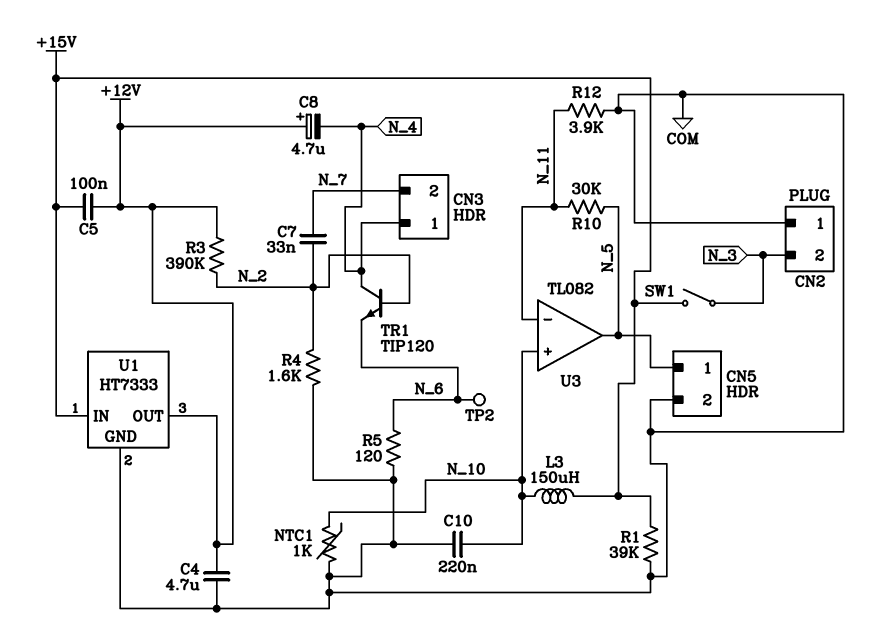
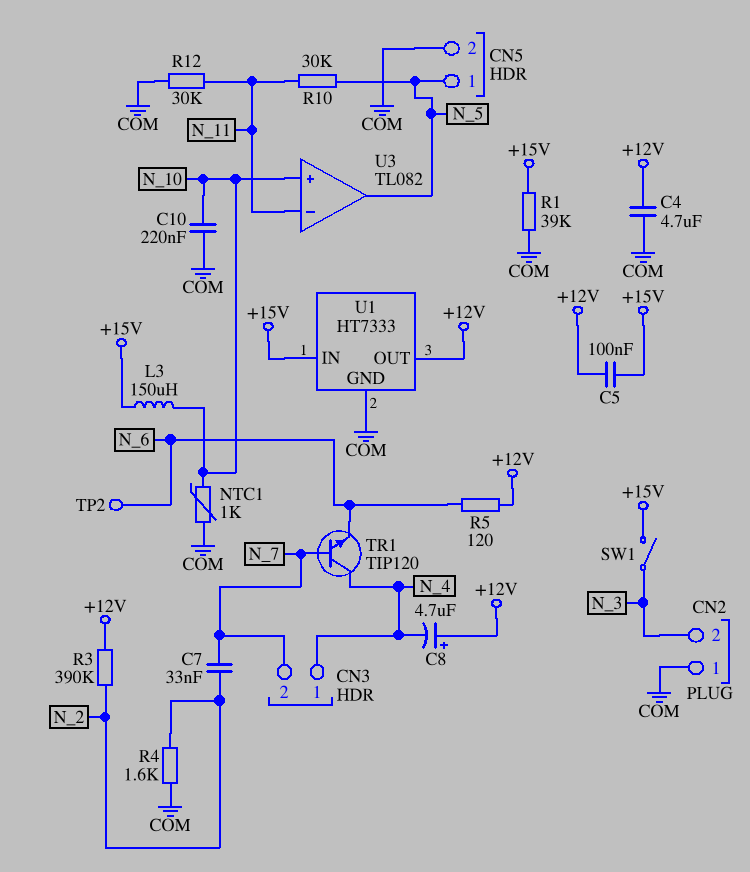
R5: 120 (COM, N_6) -> 120 (+12V, N_6)
R12: 3.9k (COM, N_11) -> 30k (COM, N_11)
TR1: NPN TIP120 (B N_2, C N_4, E N_6) -> NPN TIP120 (B N_7, C N_4, E N_6)

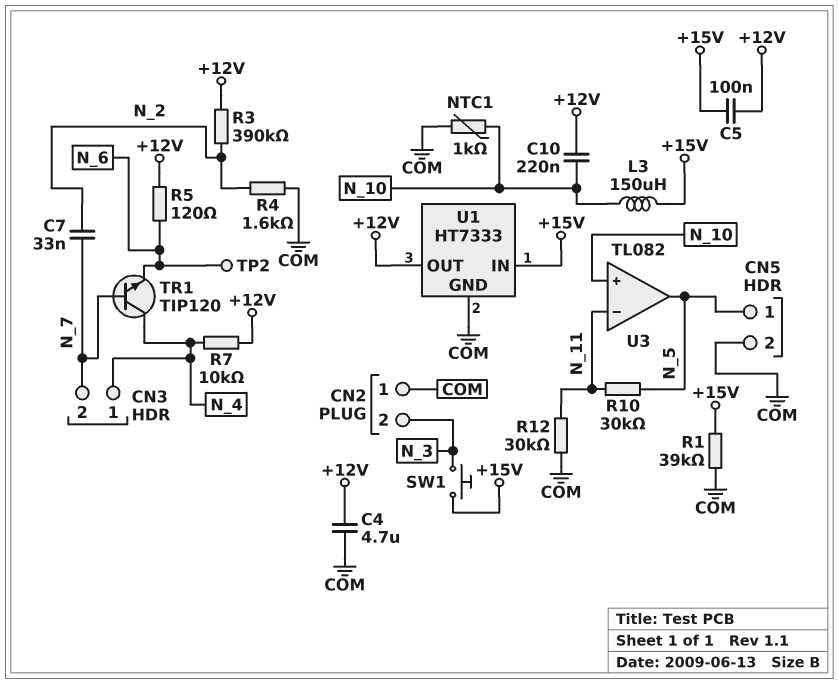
C8: 4.7uF (plus +12V, minus N_4) -> none
C10: 220nF (COM, N_10) -> 220nF (+12V, N_10)
R7: none -> 10k (+12V, N_4)
SW1: switch (+15V, N_3) -> button (+15V, N_3)

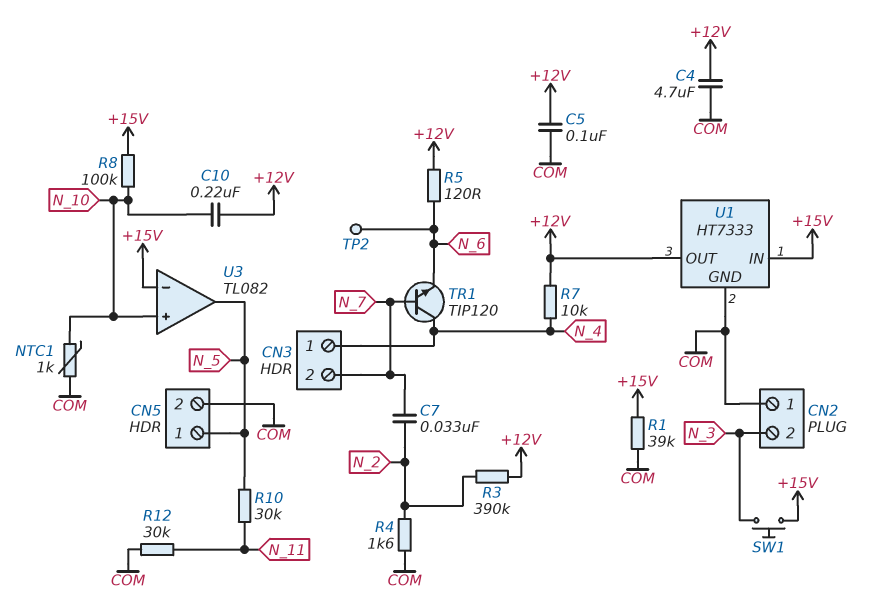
C5: 100nF (+12V, +15V) -> 100nF (+12V, COM)
L3: 150uH (+15V, N_10) -> none
R8: none -> 100k (+15V, N_10)
U3 pin in-: N_11 -> +15V

